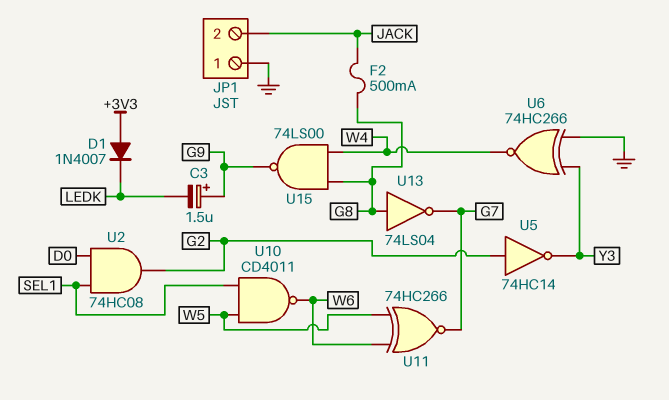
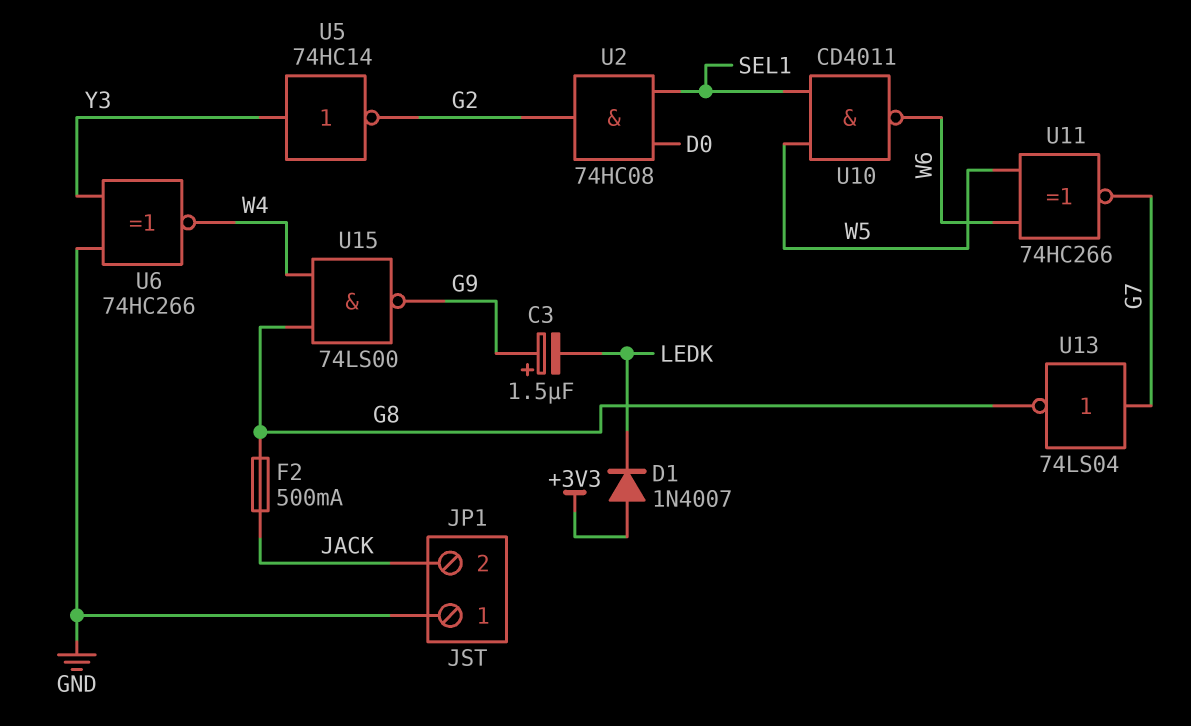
U5: NOT 74HC14 (in G2, out Y3) -> NOT 74HC14 (in Y3, out G2)
U13: NOT 74LS04 (in G8, out G7) -> NOT 74LS04 (in G7, out G8)

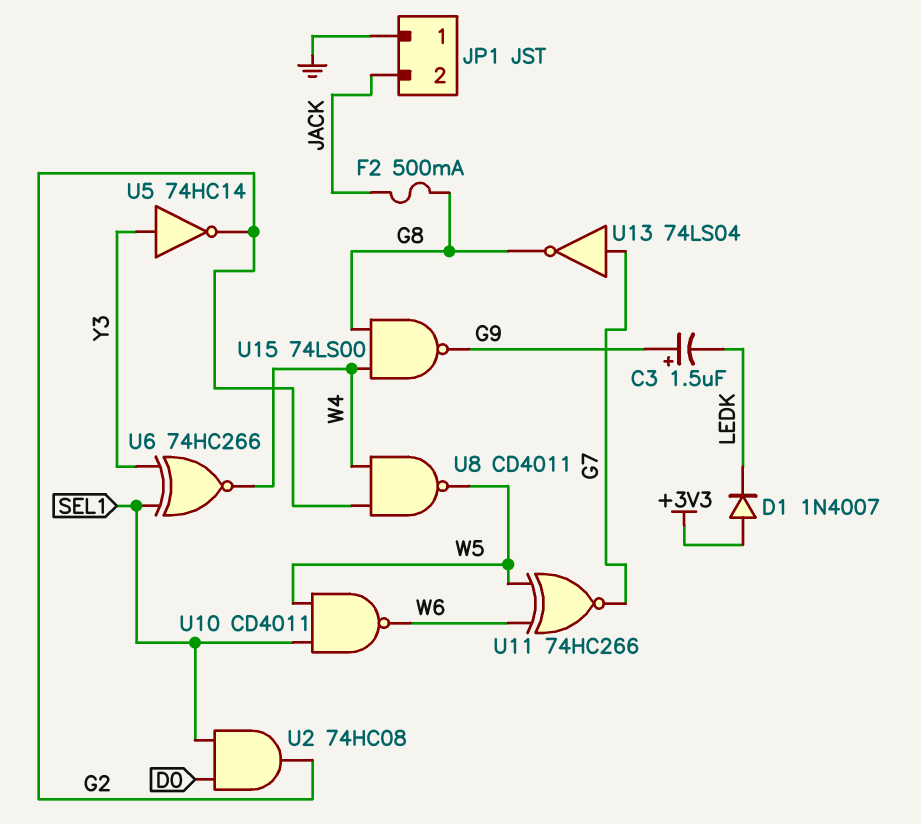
U6: XNOR 74HC266 (in GND, in Y3, out W4) -> XNOR 74HC266 (in SEL1, in Y3, out W4)
U8: none -> NAND CD4011 (in G2, in W4, out W5)

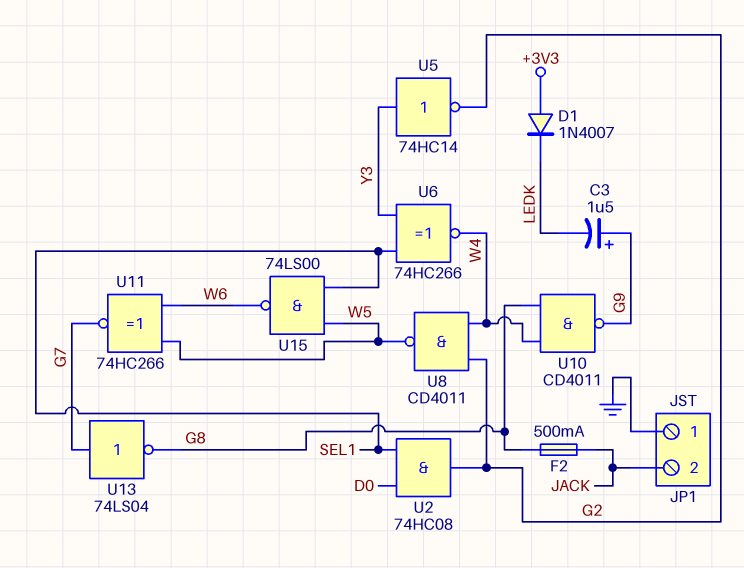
U10: NAND CD4011 (in SEL1, in W5, out W6) -> NAND CD4011 (in G8, in W4, out G9)
U15: NAND 74LS00 (in G8, in W4, out G9) -> NAND 74LS00 (in SEL1, in W5, out W6)

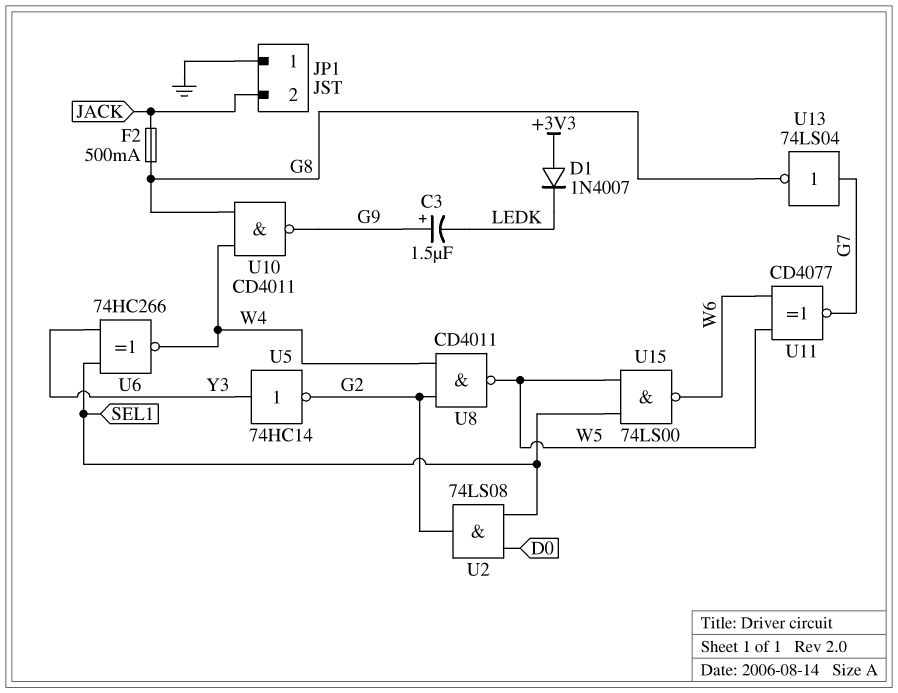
U2: AND 74HC08 (in D0, in SEL1, out G2) -> AND 74LS08 (in D0, in SEL1, out G2)
U11: XNOR 74HC266 (in W5, in W6, out G7) -> XNOR CD4077 (in W5, in W6, out G7)

